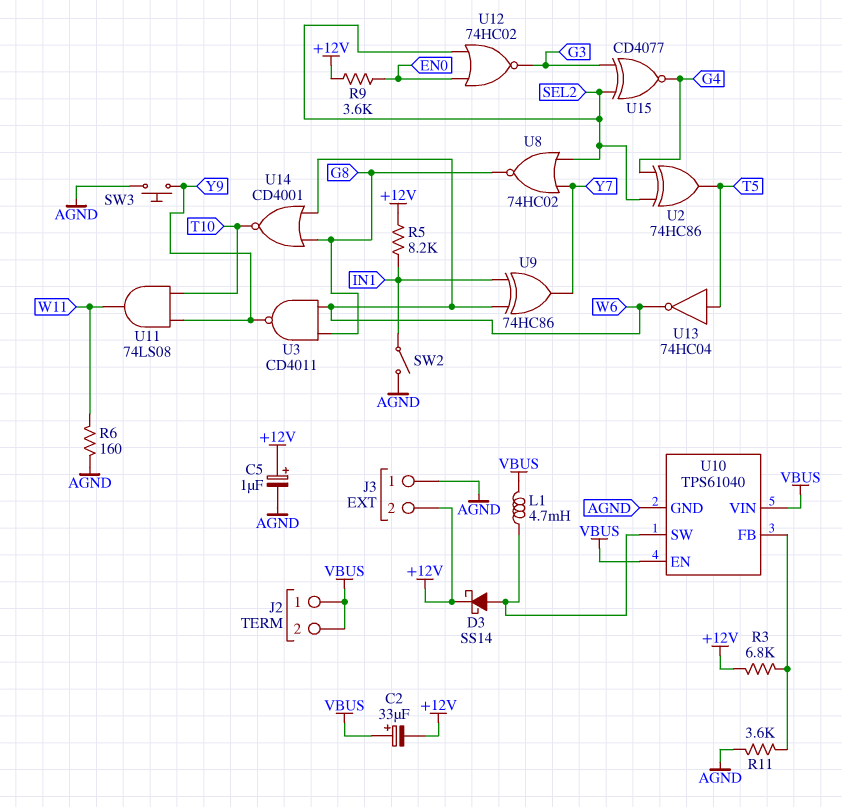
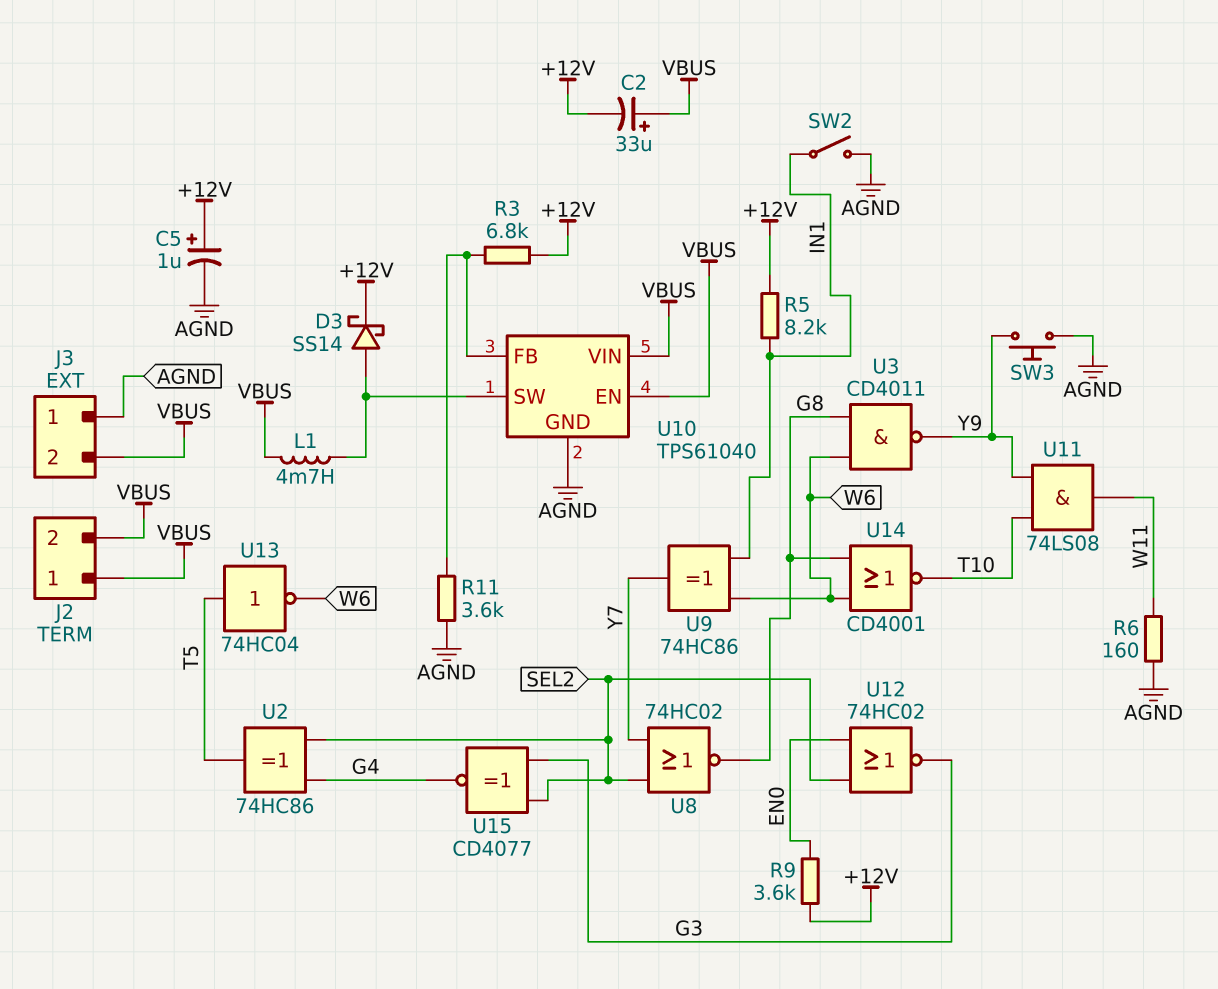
J3 pin 2: +12V -> VBUS

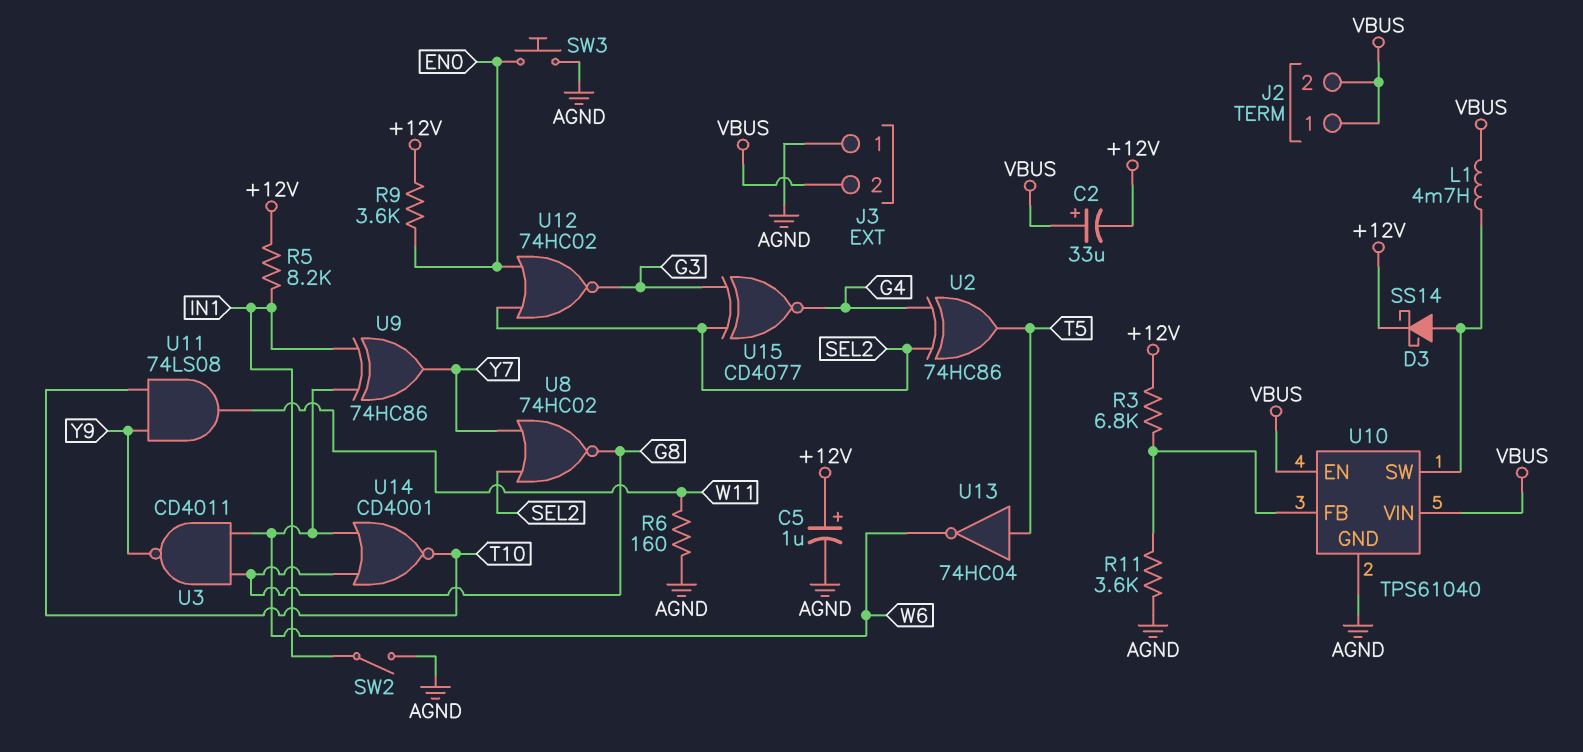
SW3: button (AGND, Y9) -> button (AGND, EN0)

